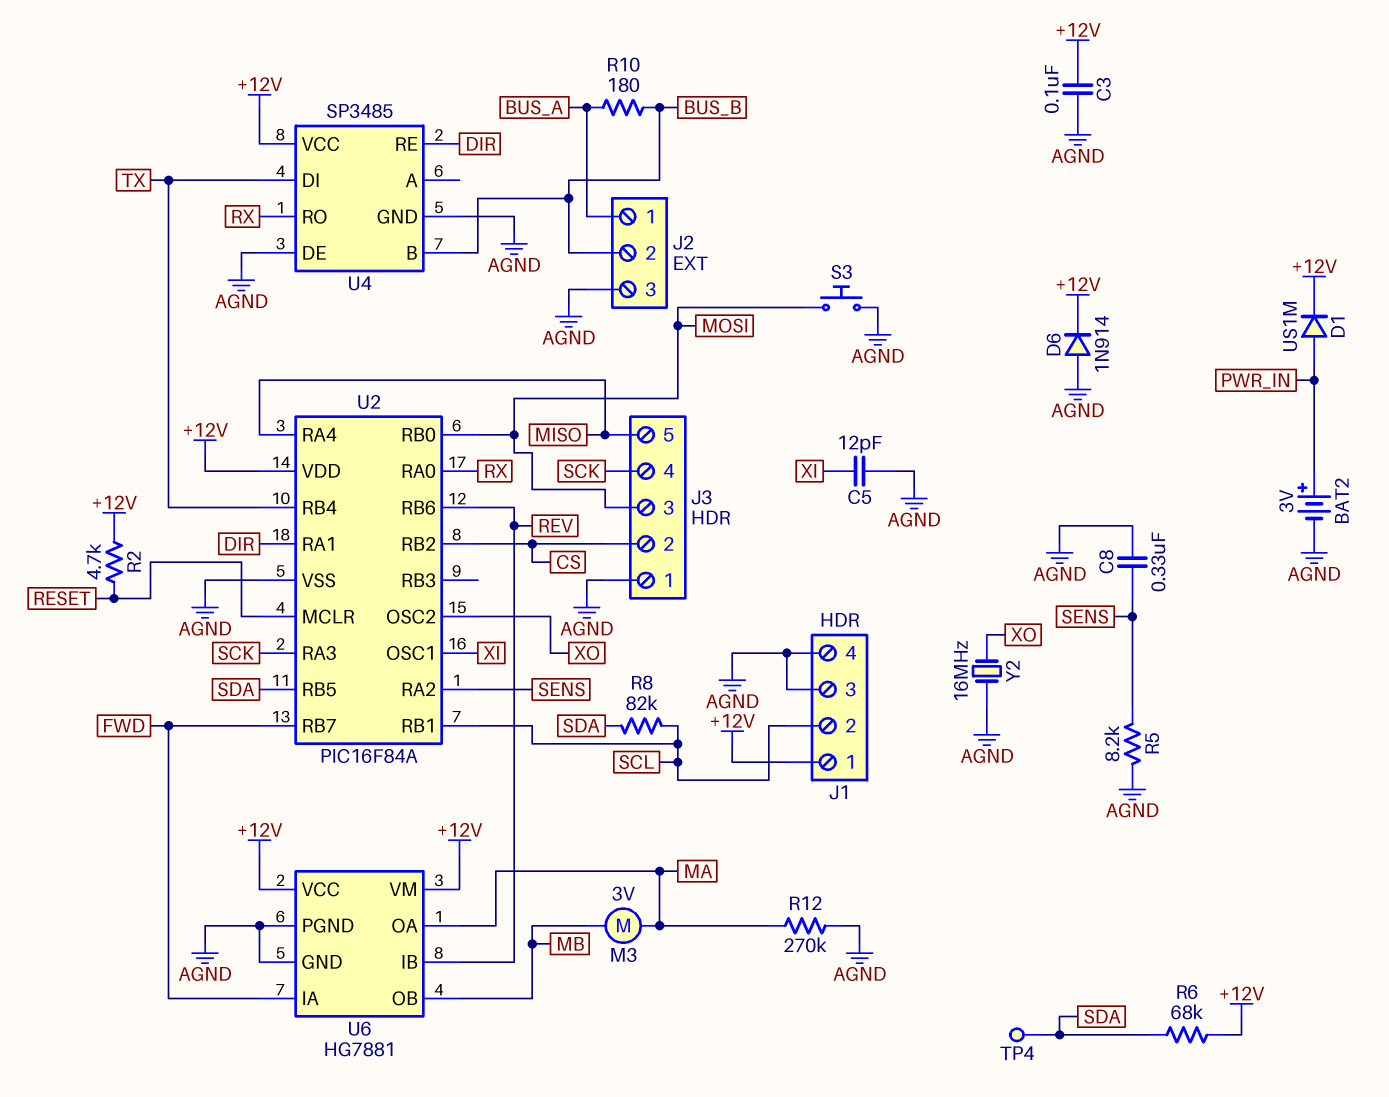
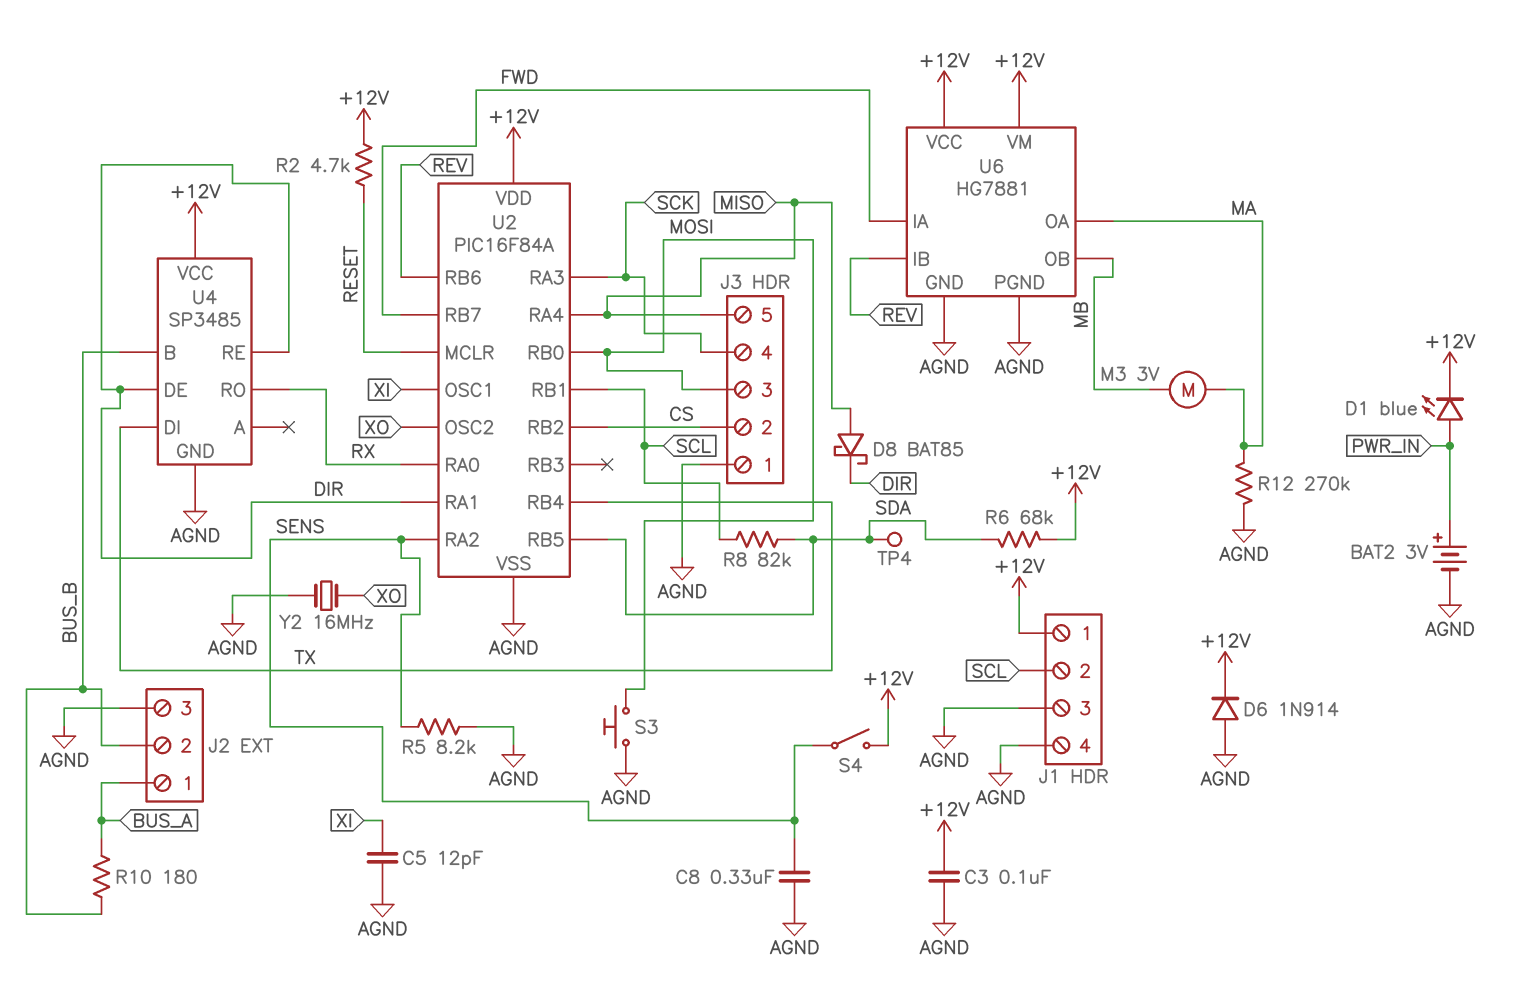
D1: diode US1M (A PWR_IN, K +12V) -> LED blue (A PWR_IN, K +12V)
D8: none -> schottky BAT85 (A MISO, K DIR)
S4: none -> switch (+12V, SENS)
U4 pin DE: AGND -> DIR

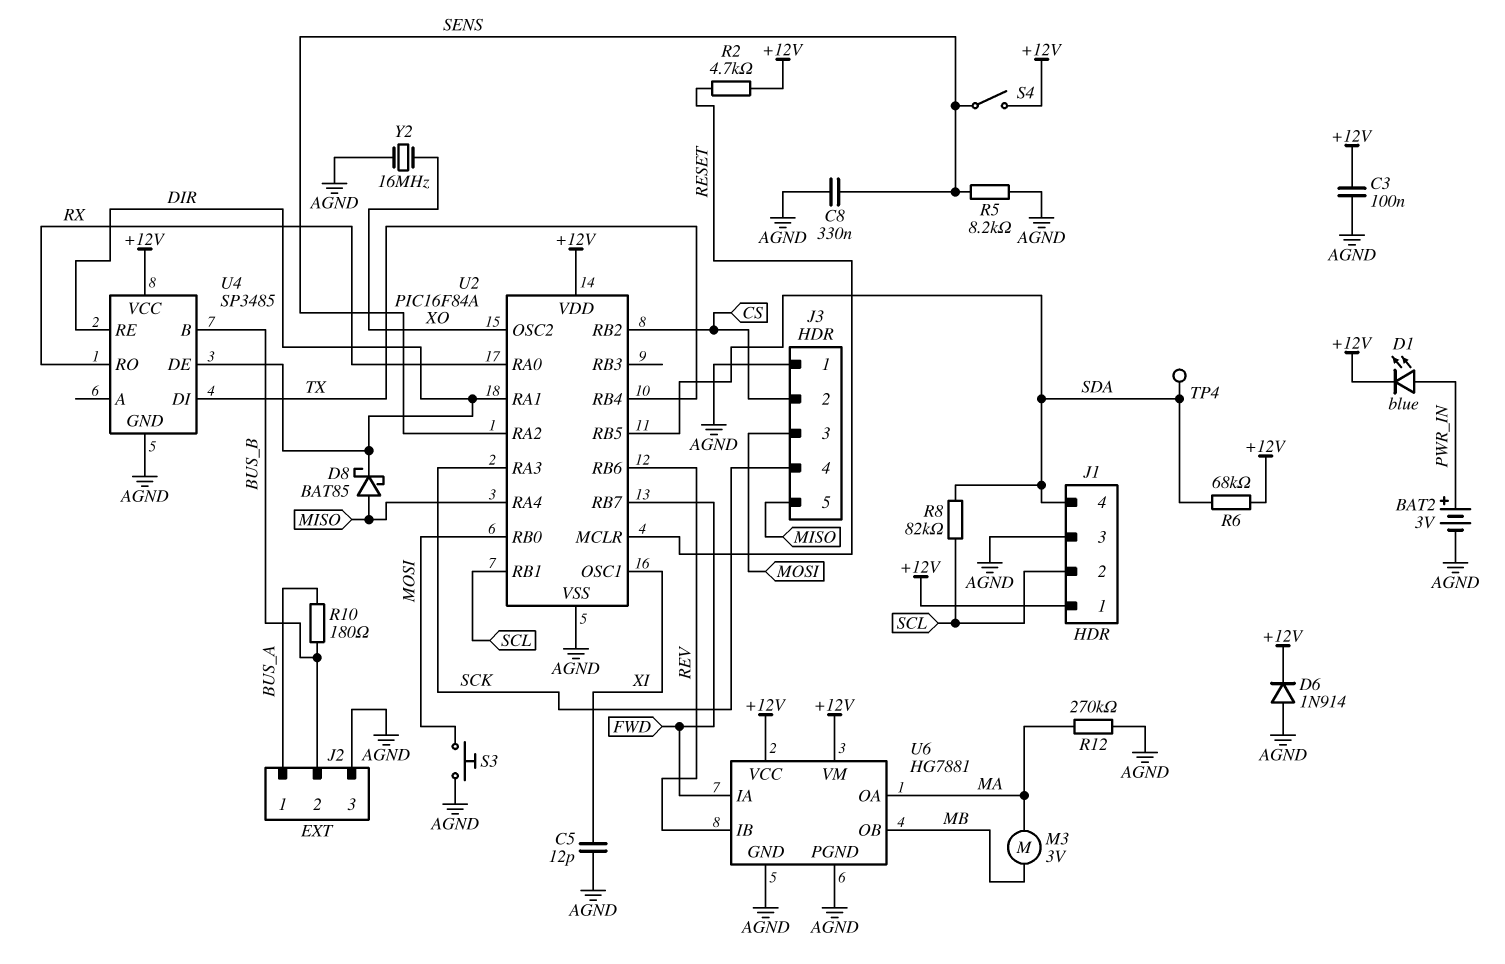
J1 pin 4: AGND -> SDA

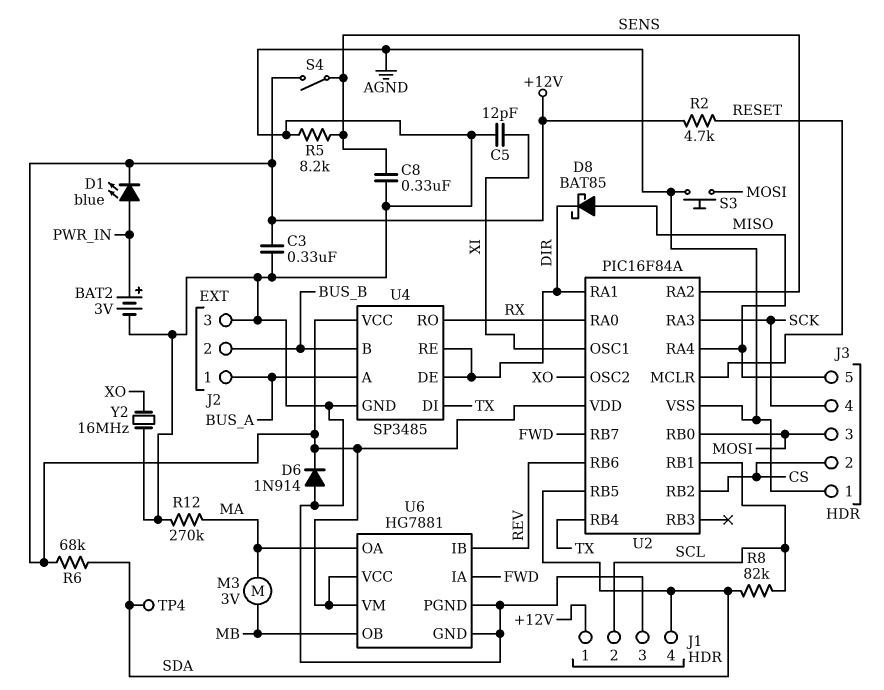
C3: 100nF (+12V, AGND) -> 330nF (+12V, AGND)
R10: 180 (BUS_A, BUS_B) -> none
U4 pin A: none -> BUS_A

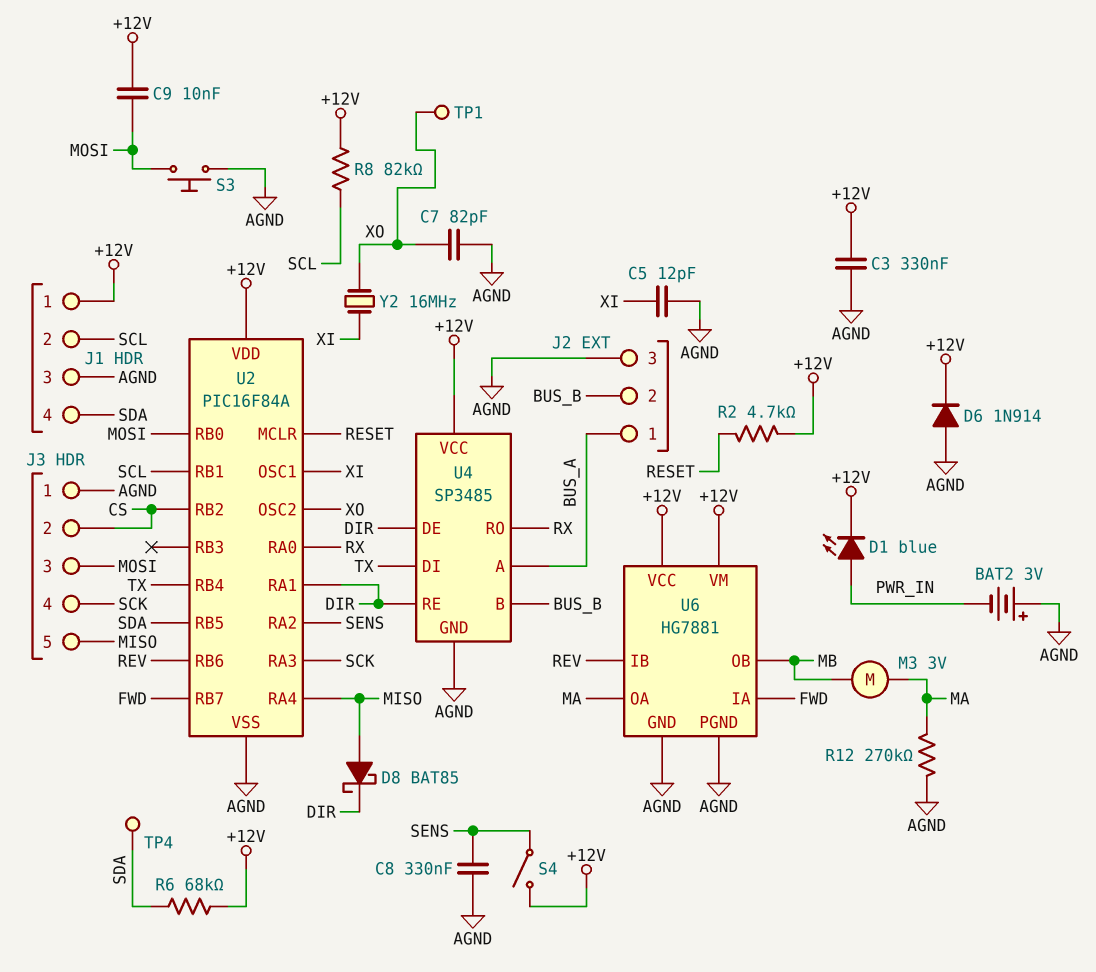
BAT2: 3V (plus PWR_IN, minus AGND) -> 3V (plus AGND, minus PWR_IN)
C7: none -> 82pF (AGND, XO)
C9: none -> 10nF (+12V, MOSI)
R5: 8.2k (AGND, SENS) -> none
R8: 82k (SCL, SDA) -> 82k (+12V, SCL)
TP1: none -> test point (XO)
Y2: 16MHz (AGND, XO) -> 16MHz (XI, XO)

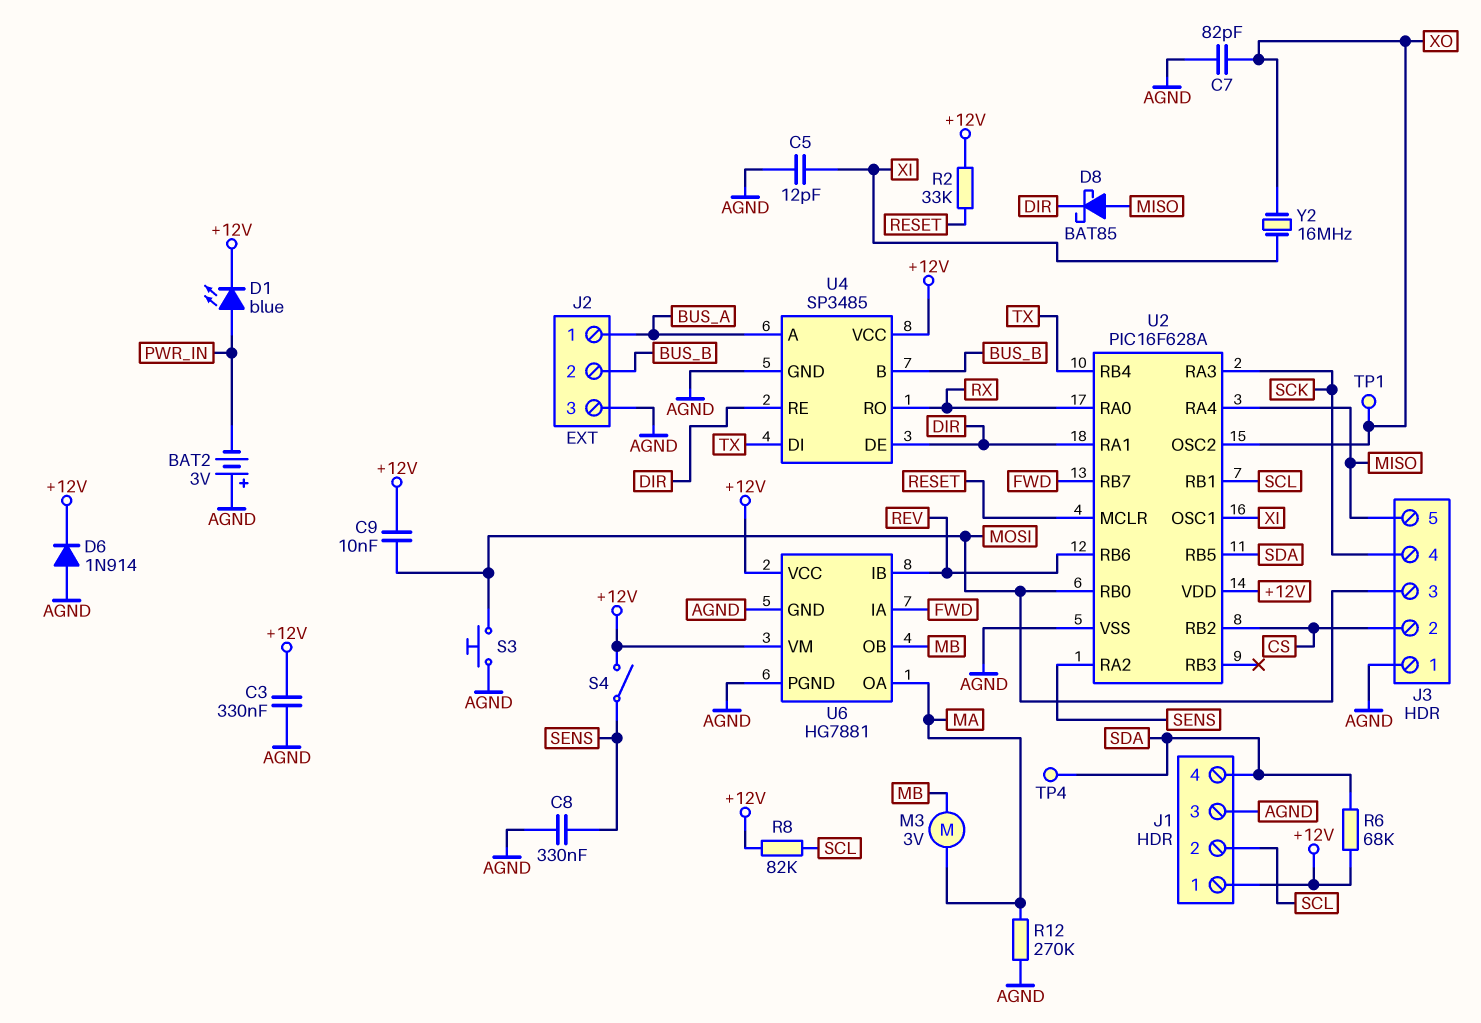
R2: 4.7k (+12V, RESET) -> 33k (+12V, RESET)
U2: PIC16F84A -> PIC16F628A

